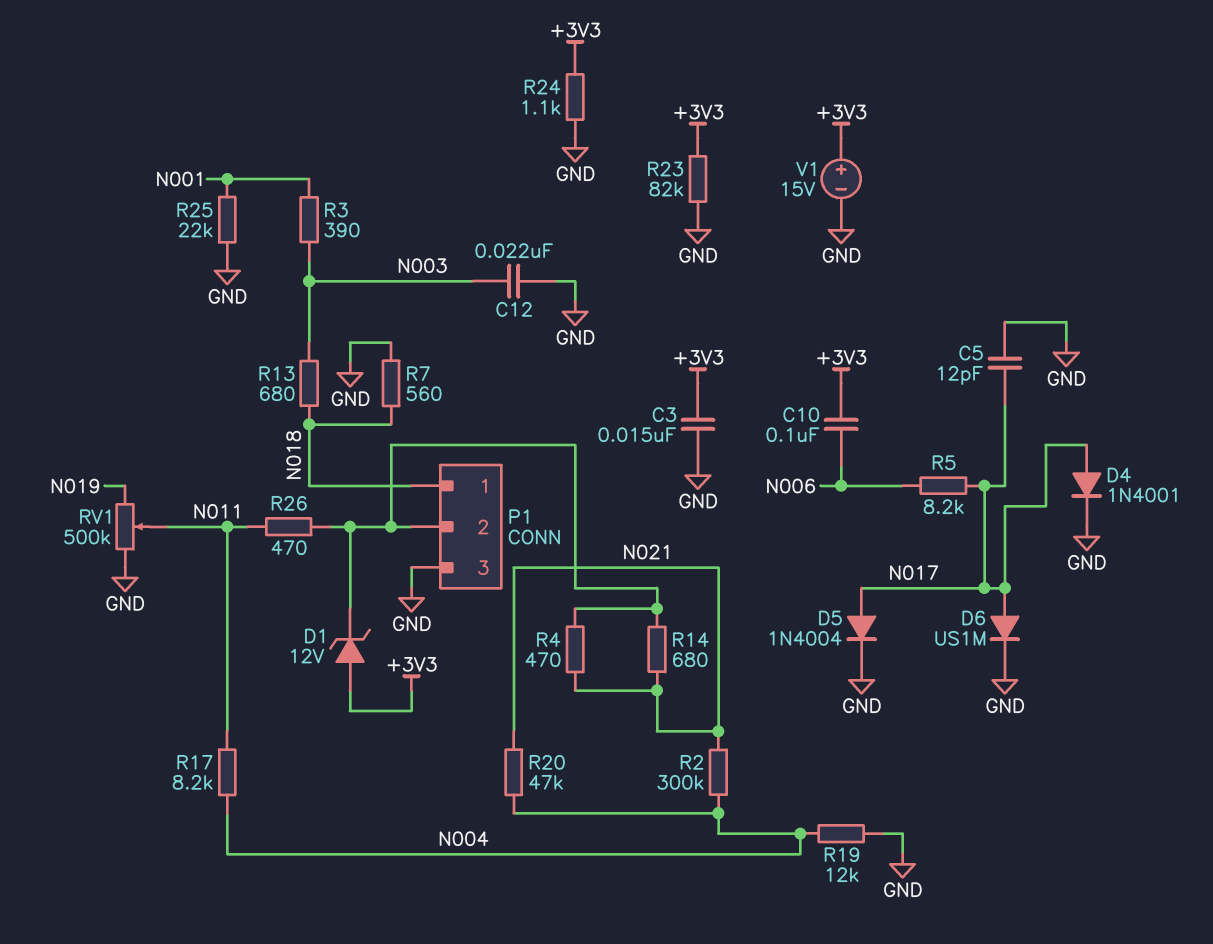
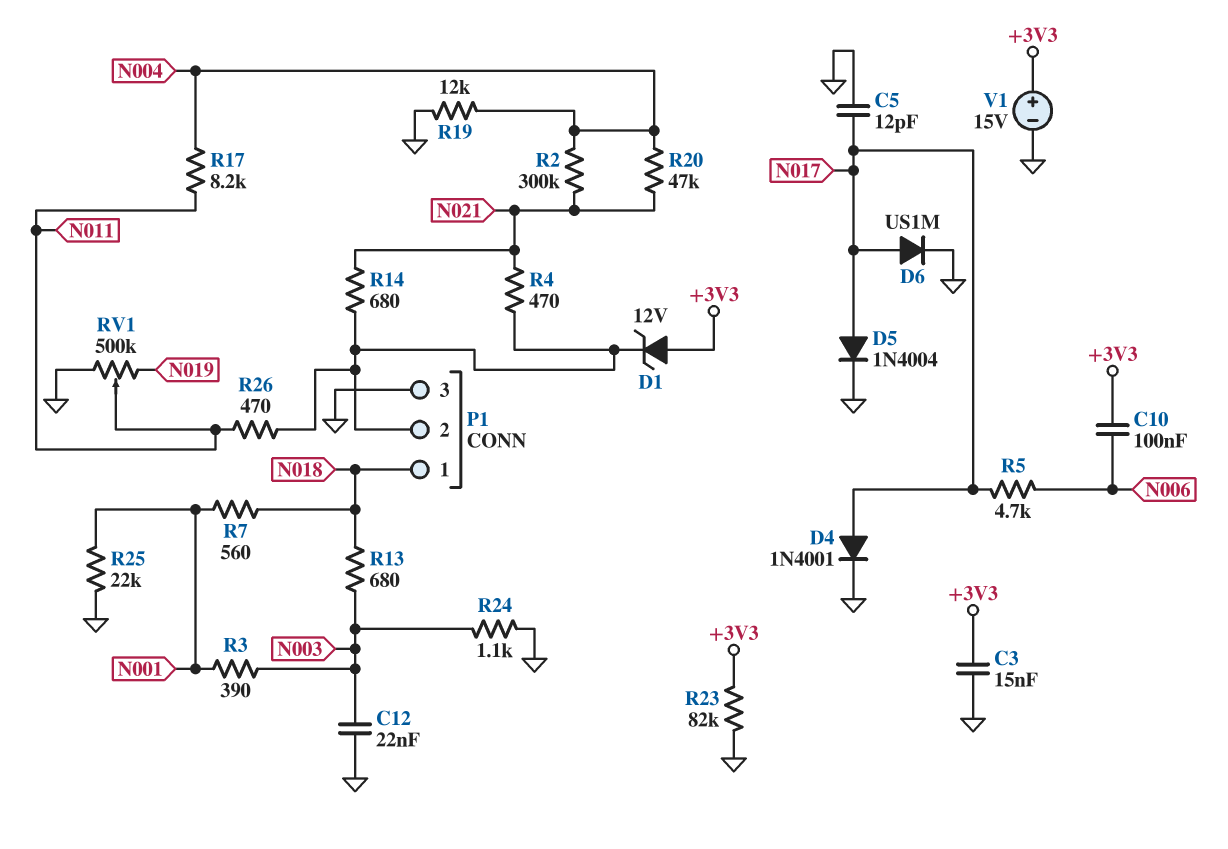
R5: 8.2k (N006, N017) -> 4.7k (N006, N017)
R7: 560 (GND, N018) -> 560 (N001, N018)
R24: 1.1k (+3V3, GND) -> 1.1k (GND, N003)

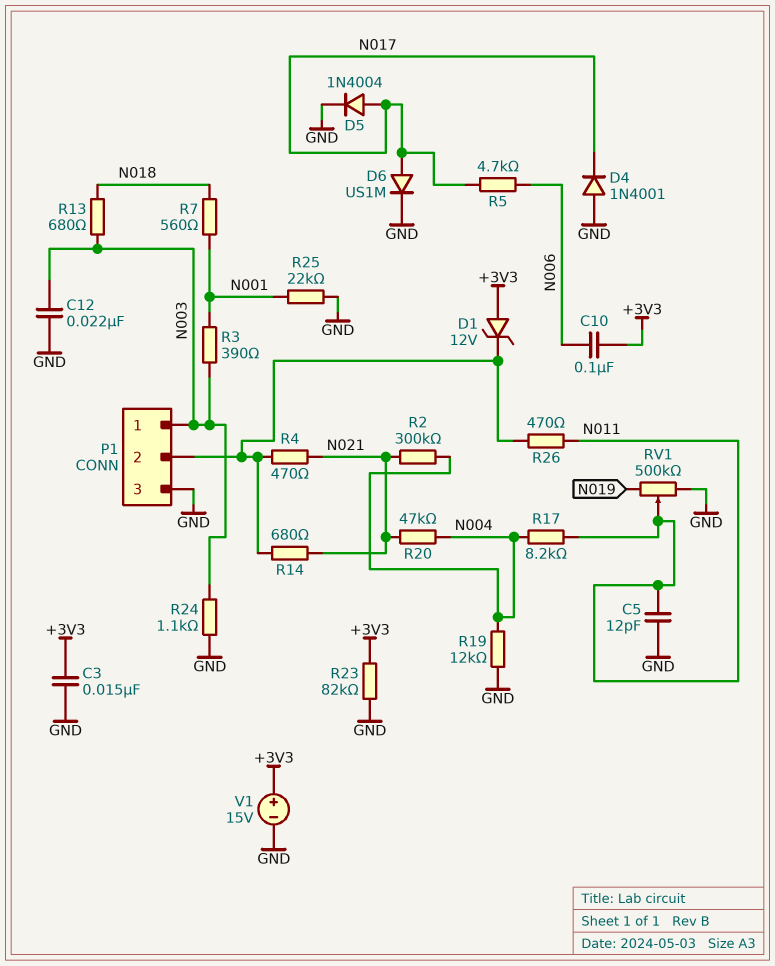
C5: 12pF (GND, N017) -> 12pF (GND, N011)
D4: diode 1N4001 (A N017, K GND) -> diode 1N4001 (A GND, K N017)
P1 pin 1: N018 -> N003

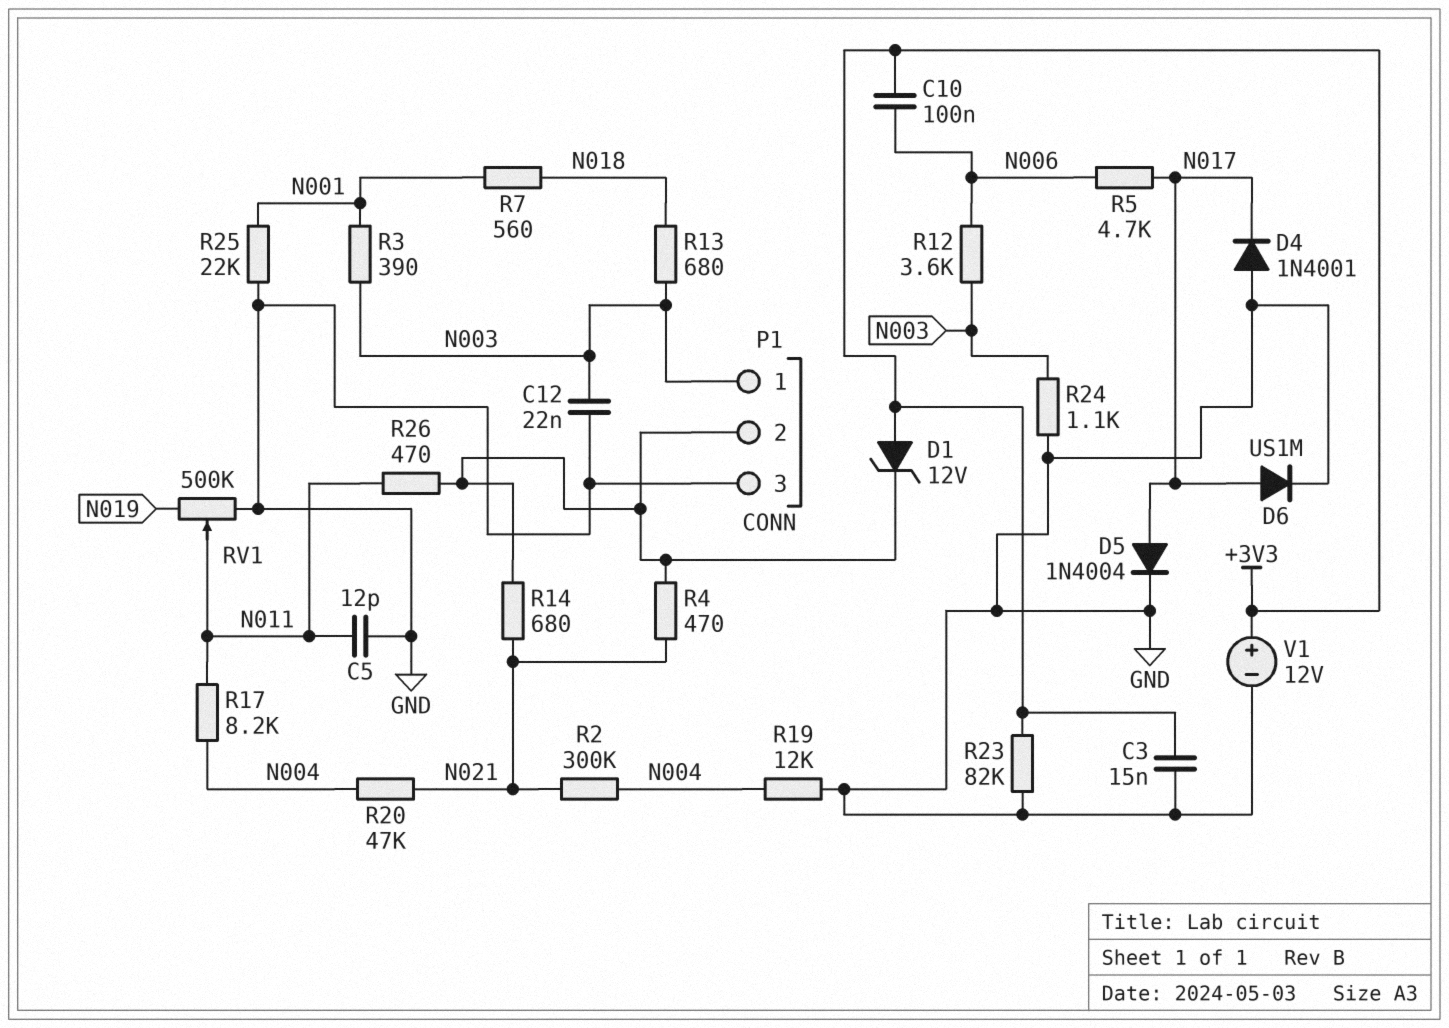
R12: none -> 3.6k (N003, N006)
V1: 15V (plus +3V3, minus GND) -> 12V (plus +3V3, minus GND)

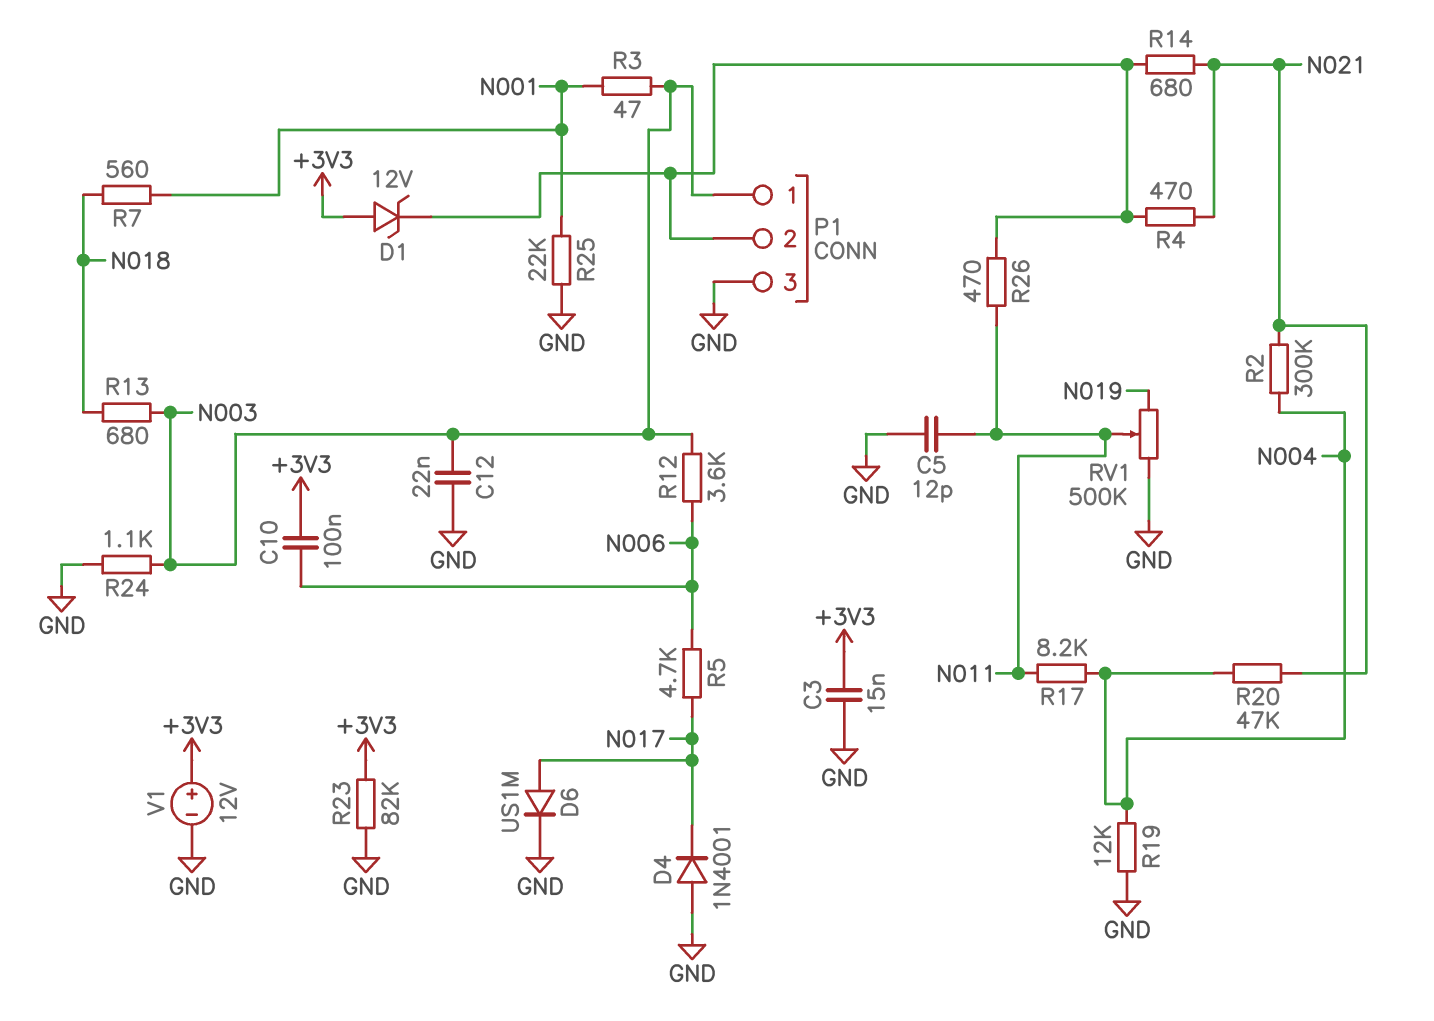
D5: diode 1N4004 (A N017, K GND) -> none
R3: 390 (N001, N003) -> 47 (N001, N003)

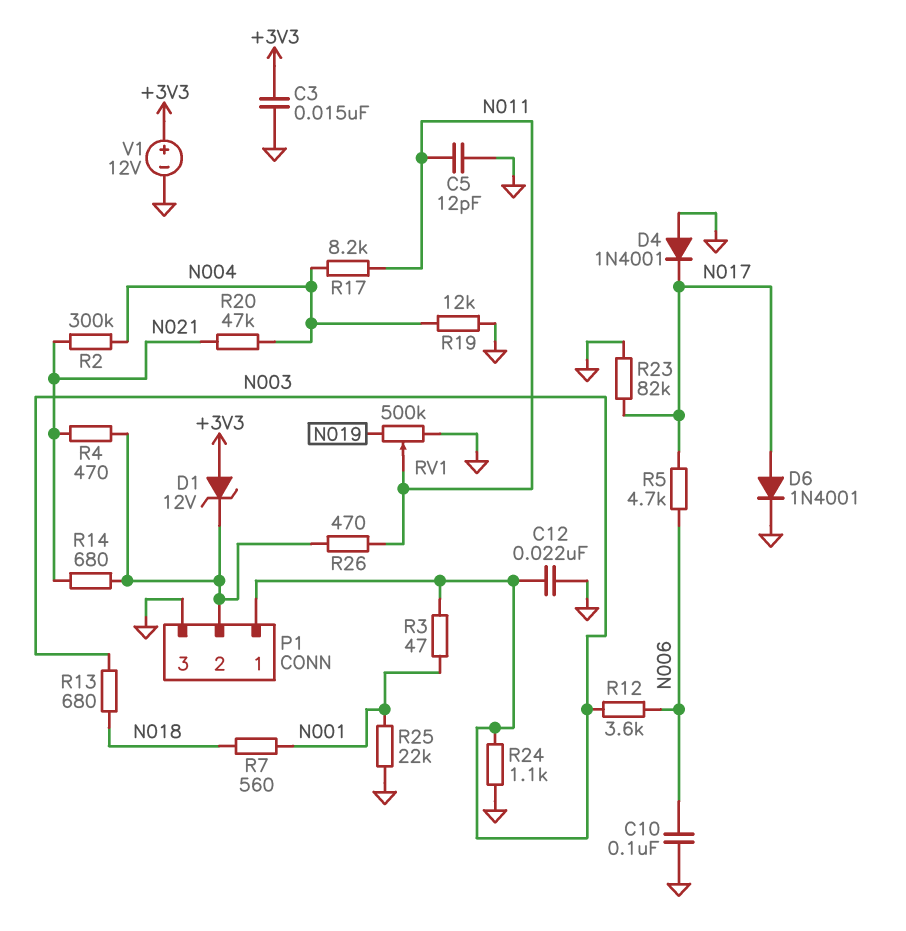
C10: 100nF (+3V3, N006) -> 100nF (GND, N006)
D6: diode US1M (A N017, K GND) -> diode 1N4001 (A N017, K GND)
R23: 82k (+3V3, GND) -> 82k (GND, N017)

